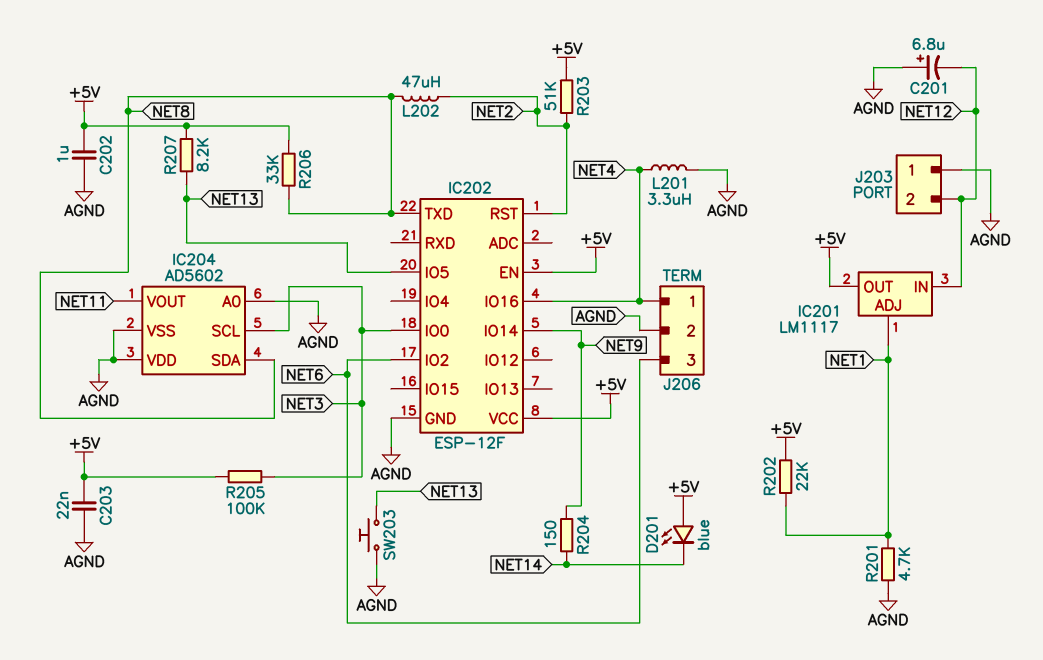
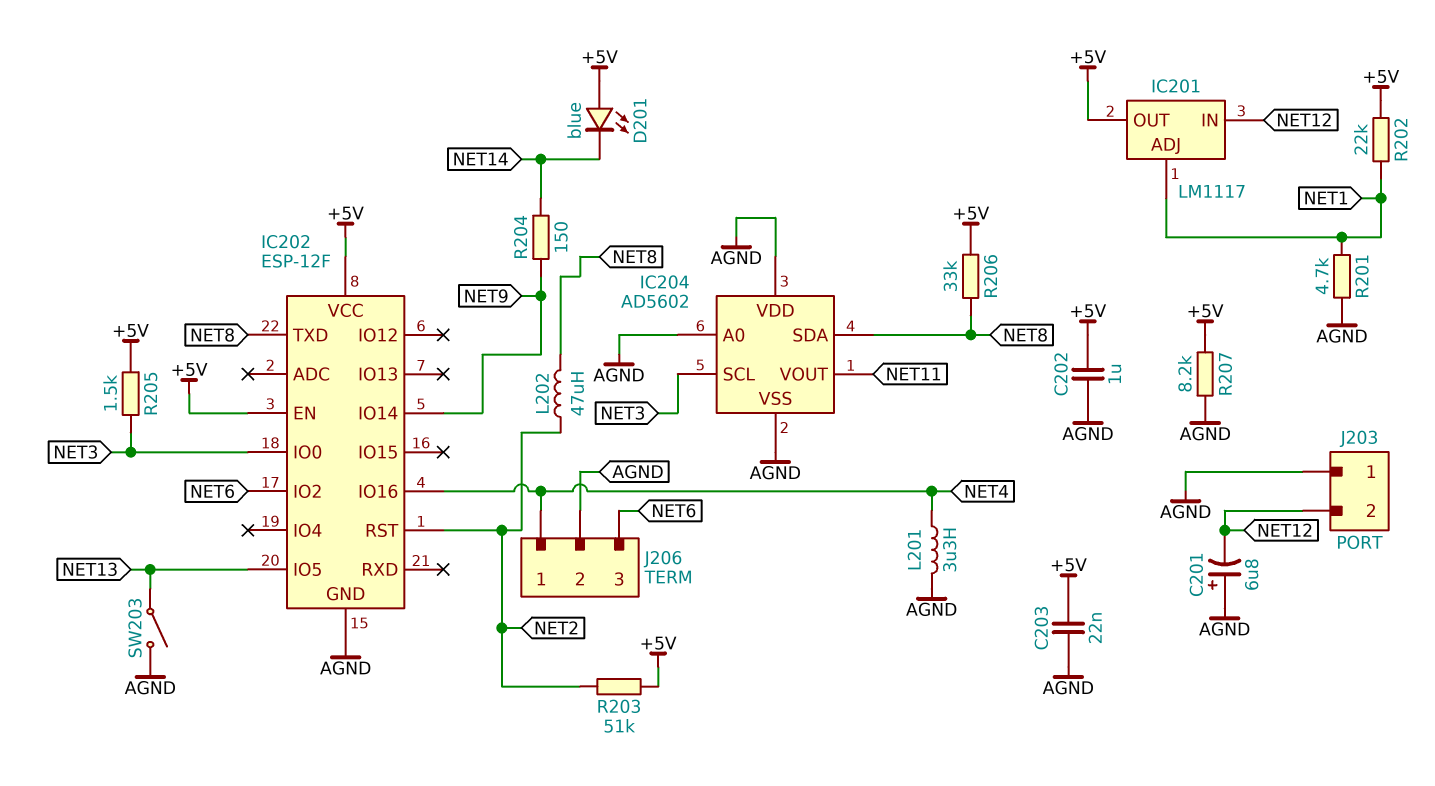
R205: 100k (+5V, NET3) -> 1.5k (+5V, NET3)
R207: 8.2k (+5V, NET13) -> 8.2k (+5V, AGND)
SW203: button (AGND, NET13) -> switch (AGND, NET13)

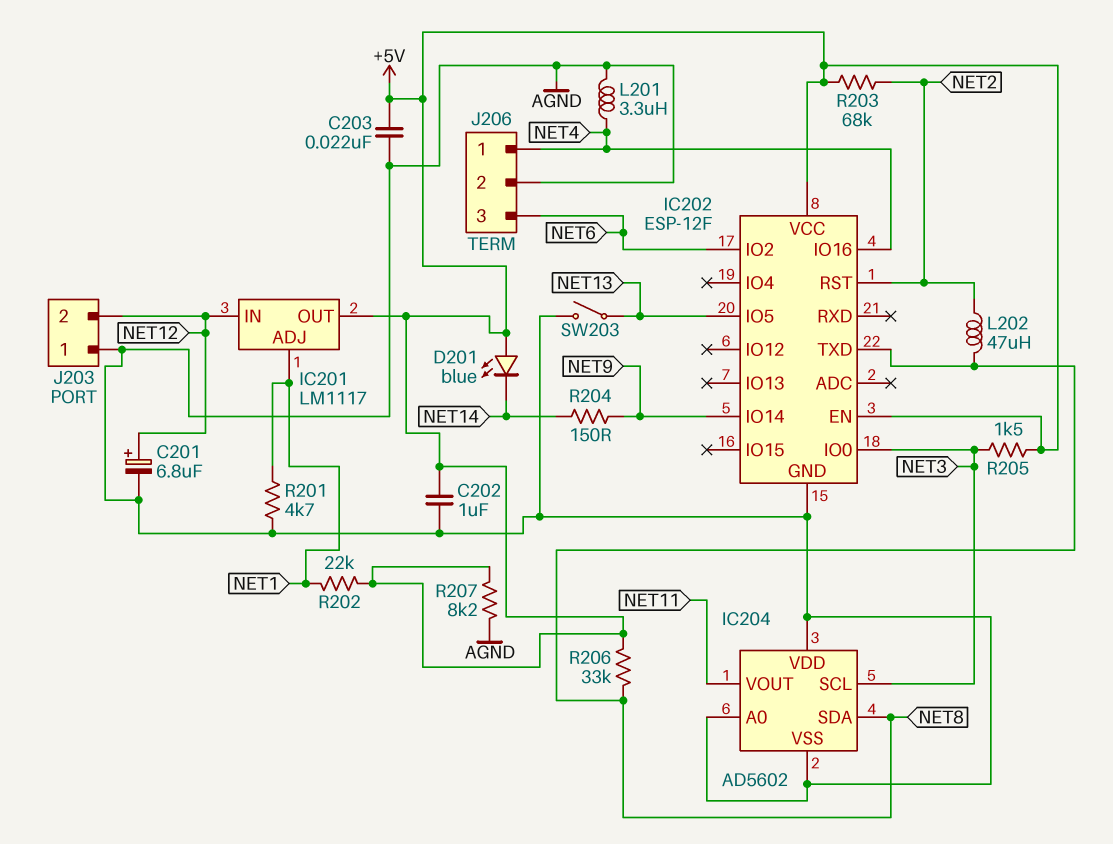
C201: 6.8uF (plus AGND, minus NET12) -> 6.8uF (plus NET12, minus AGND)
R203: 51k (+5V, NET2) -> 68k (+5V, NET2)

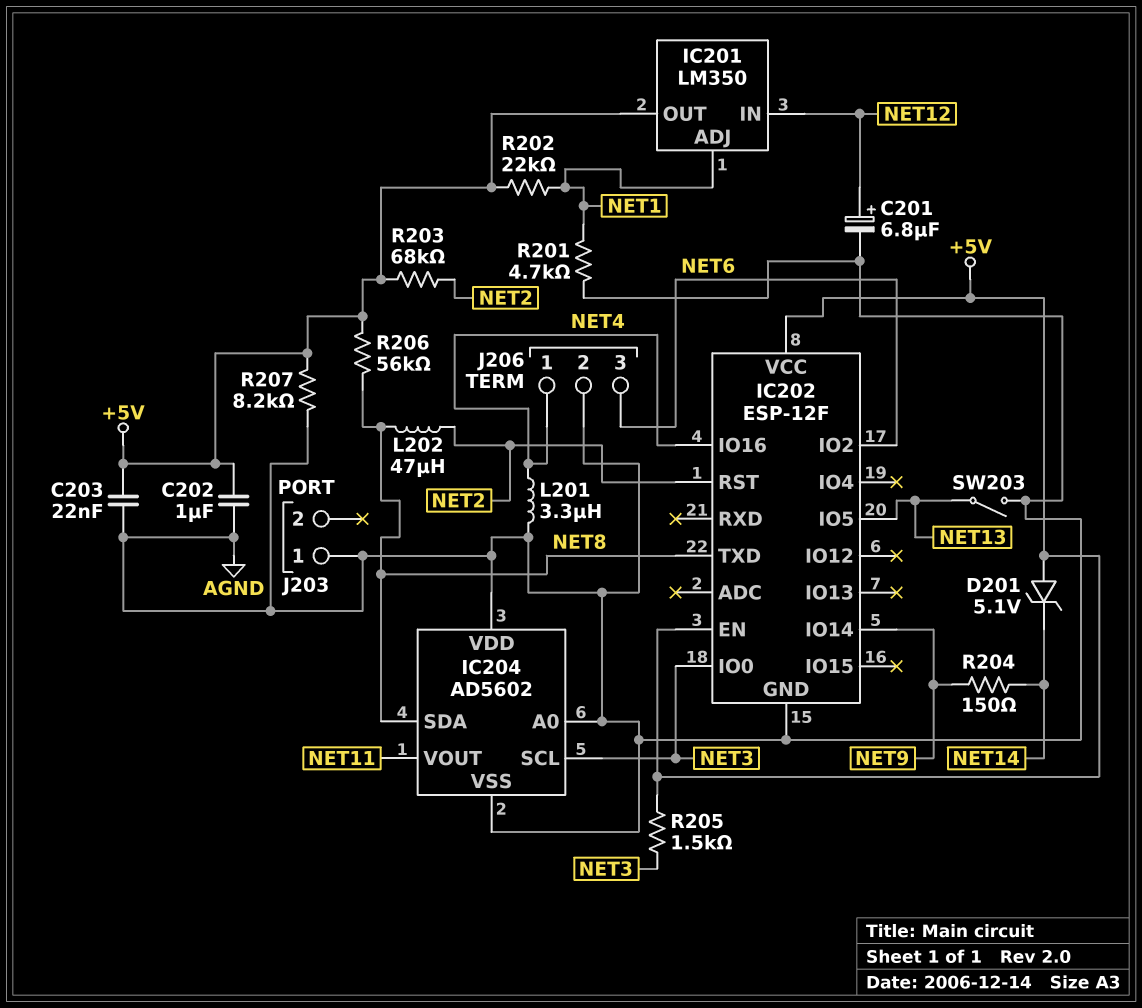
D201: LED blue (A +5V, K NET14) -> zener 5.1V (A +5V, K NET14)
IC201: LM1117 -> LM350
J203 pin 2: NET12 -> none
R206: 33k (+5V, NET8) -> 56k (+5V, NET8)

